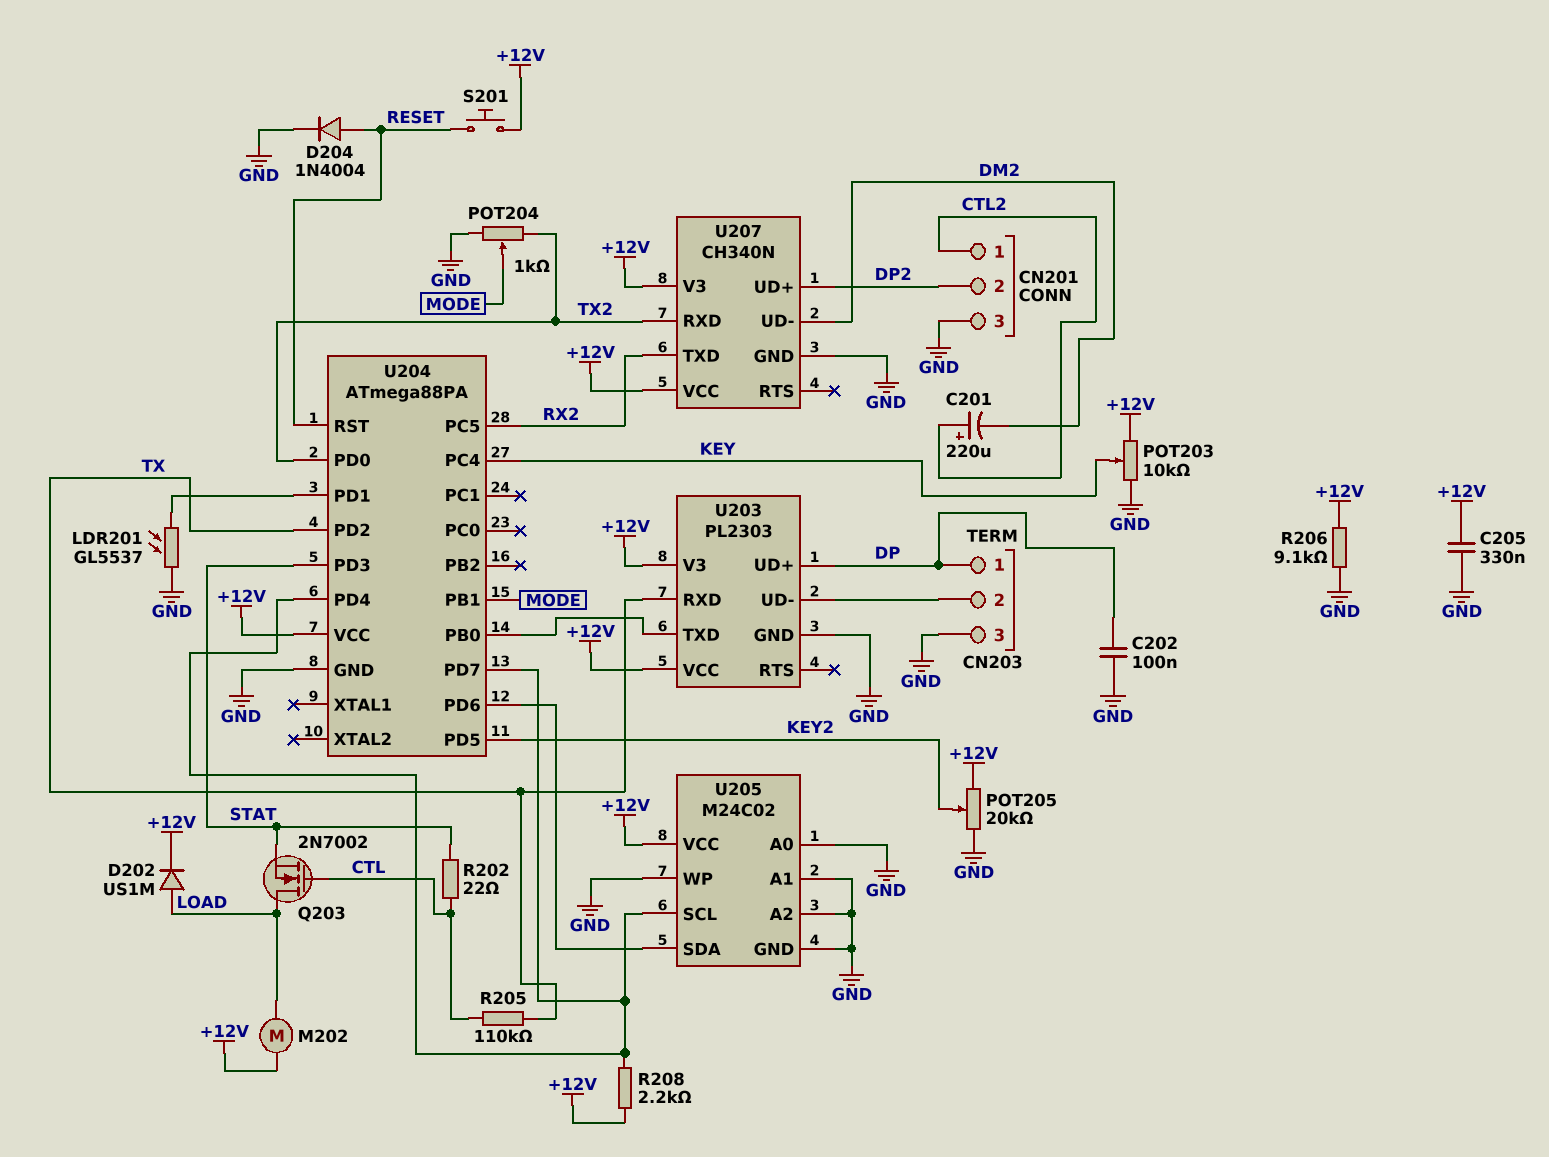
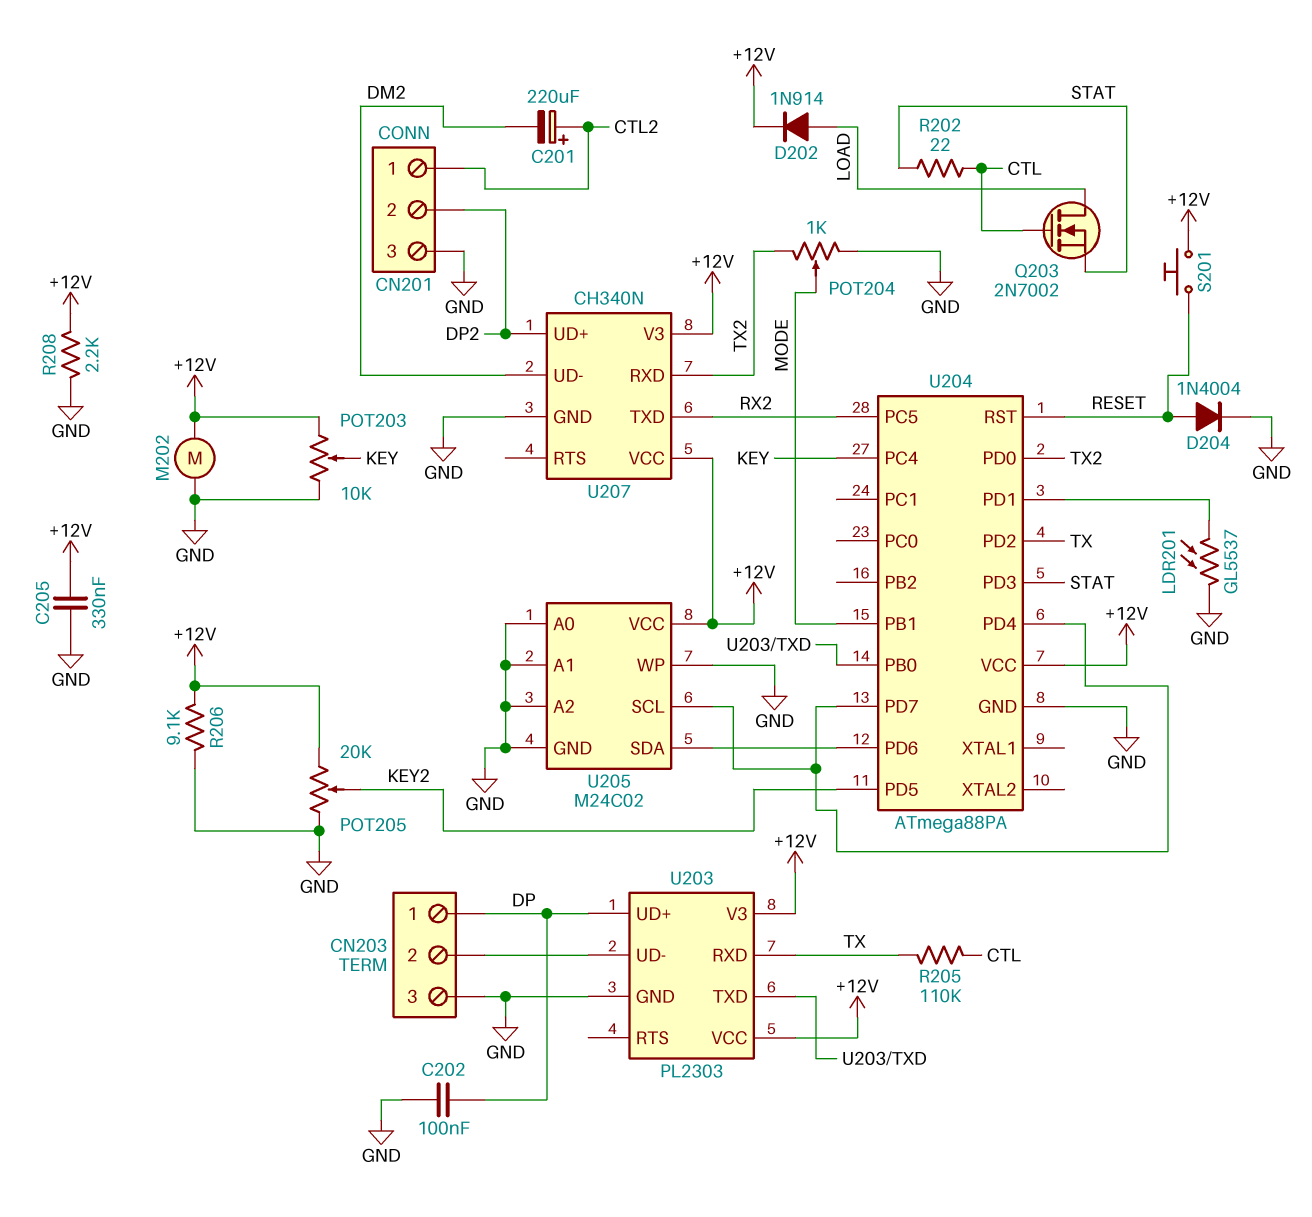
D202: diode US1M (A LOAD, K +12V) -> diode 1N914 (A LOAD, K +12V)
M202: motor (+12V, LOAD) -> motor (+12V, GND)
R208: 2.2k (+12V, U204/PD4) -> 2.2k (+12V, GND)

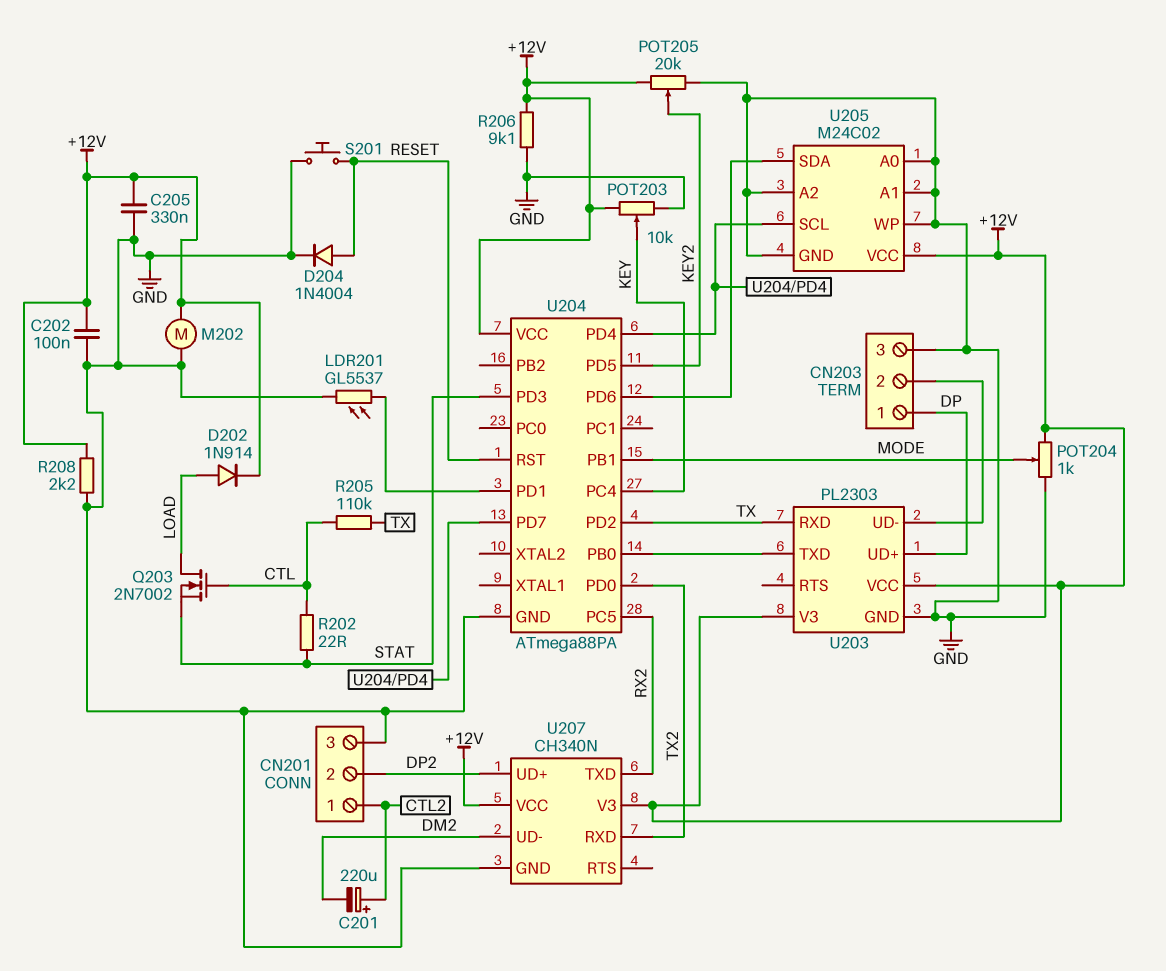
C202: 100nF (DP, GND) -> 100nF (+12V, GND)
POT204: 1k (GND, TX2, wiper MODE) -> 1k (+12V, GND, wiper MODE)
S201: button (+12V, RESET) -> button (GND, RESET)

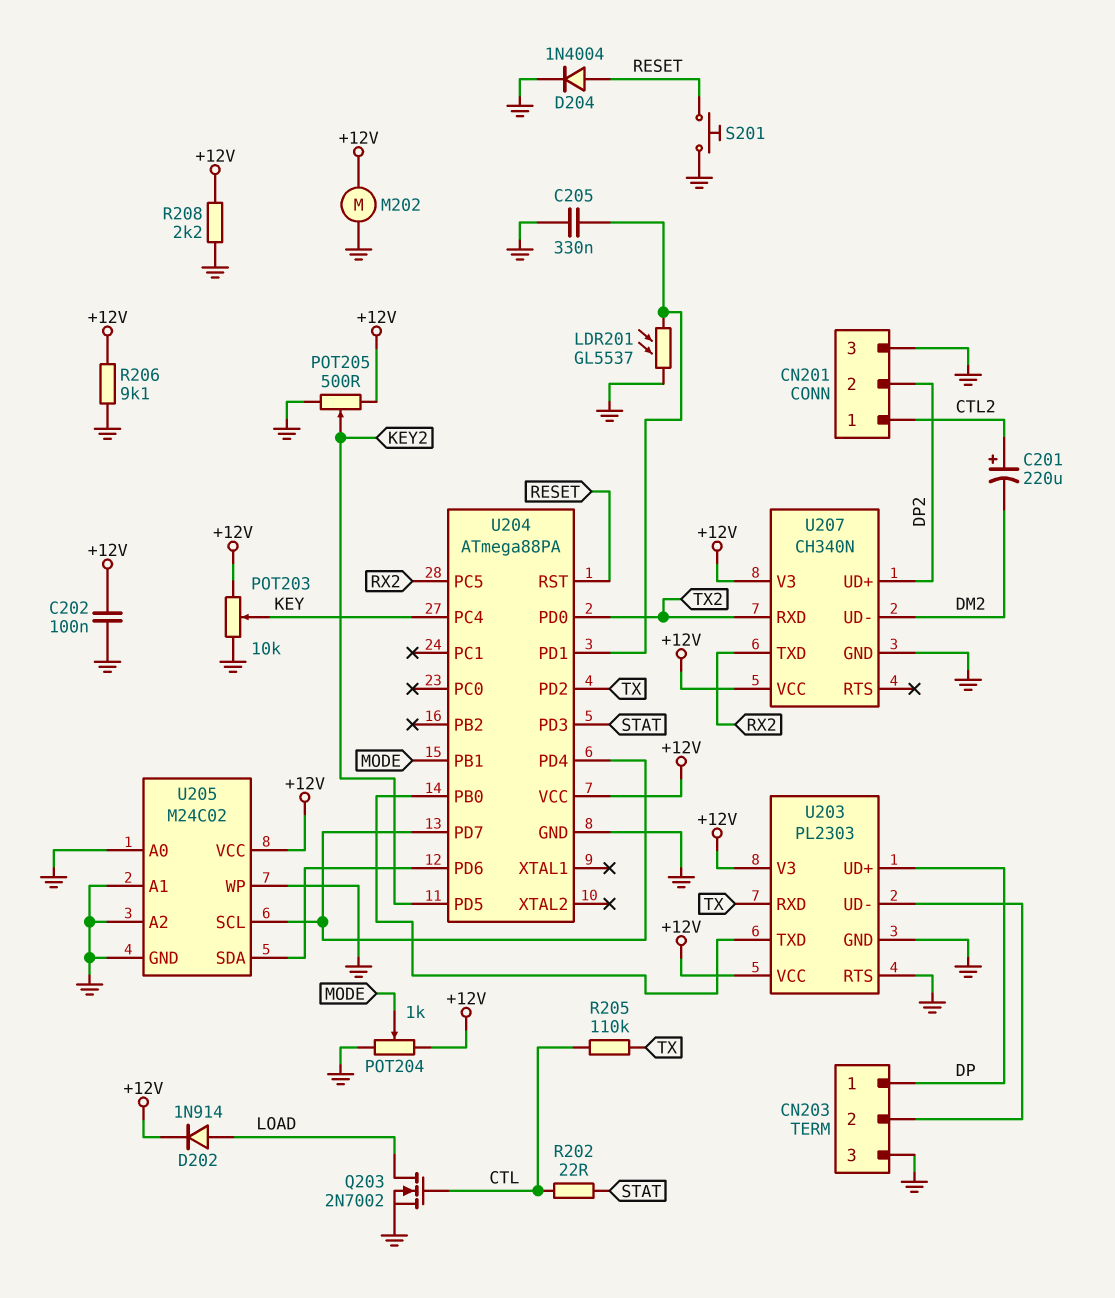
C205: 330nF (+12V, GND) -> 330nF (GND, U204/PD1)
POT205: 20k (+12V, GND, wiper KEY2) -> 500 (+12V, GND, wiper KEY2)
Q203: NMOS 2N7002 (G CTL, D LOAD, S STAT) -> NMOS 2N7002 (G CTL, D LOAD, S GND)
U203 pin RTS: none -> GND

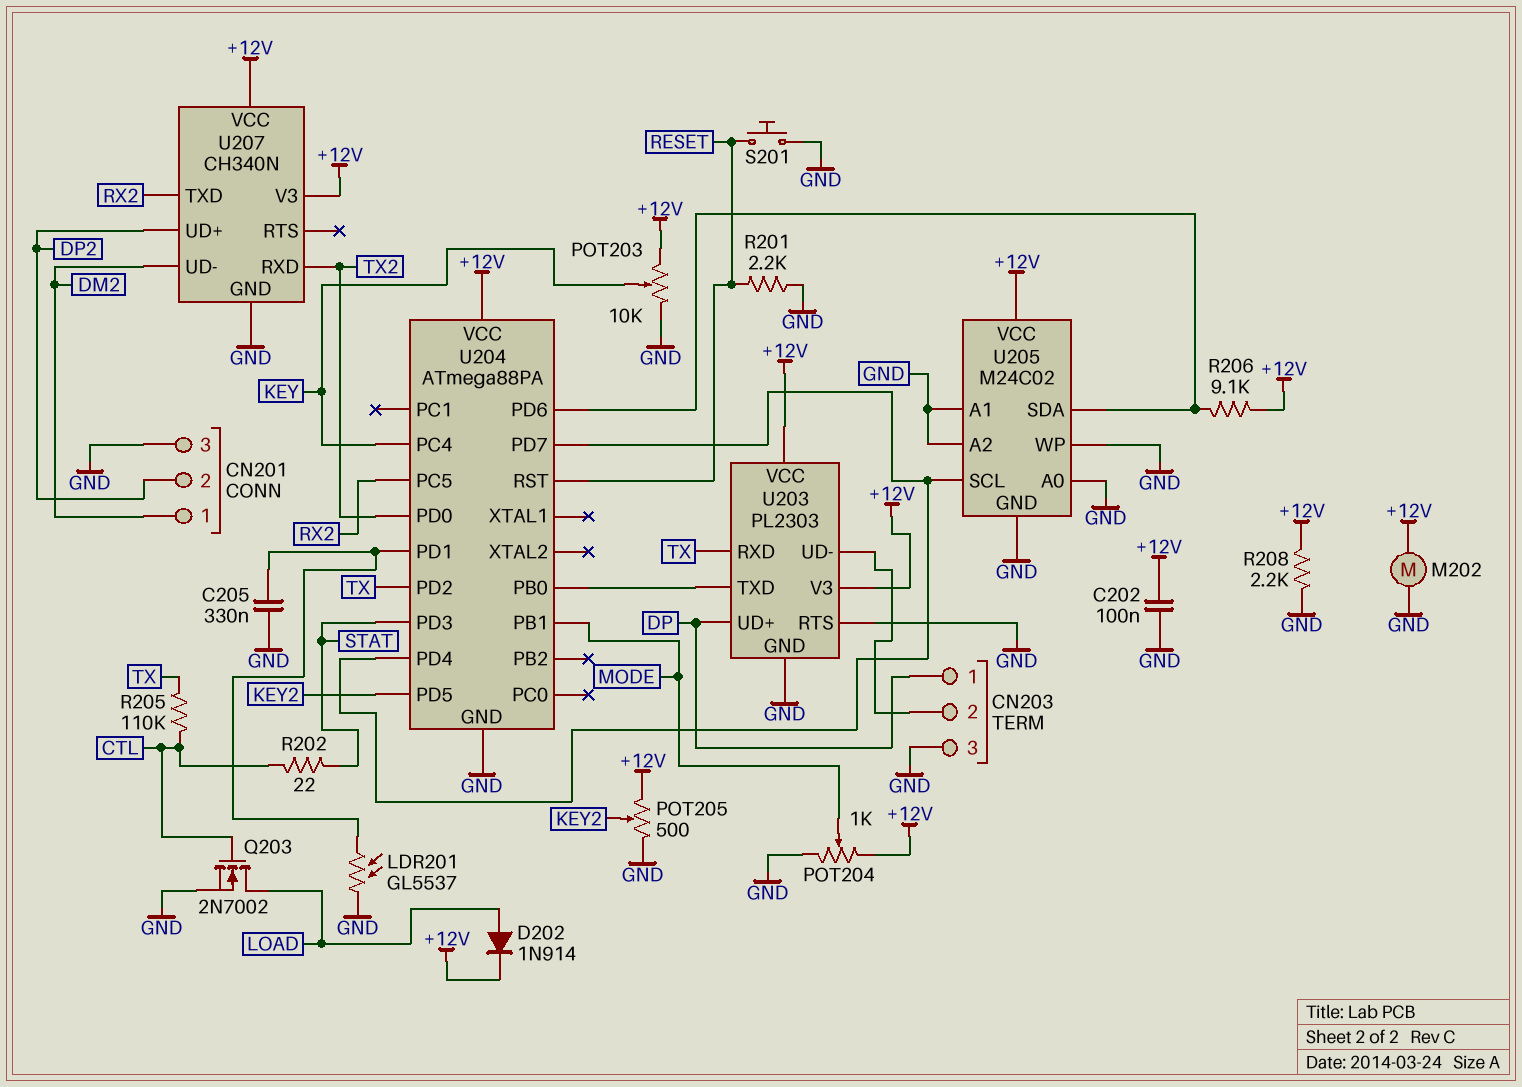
C201: 220uF (plus CTL2, minus DM2) -> none
CN201 pin 1: CTL2 -> DM2
D204: diode 1N4004 (A RESET, K GND) -> none
R201: none -> 2.2k (GND, RESET)
R206: 9.1k (+12V, GND) -> 9.1k (+12V, U204/PD6)

